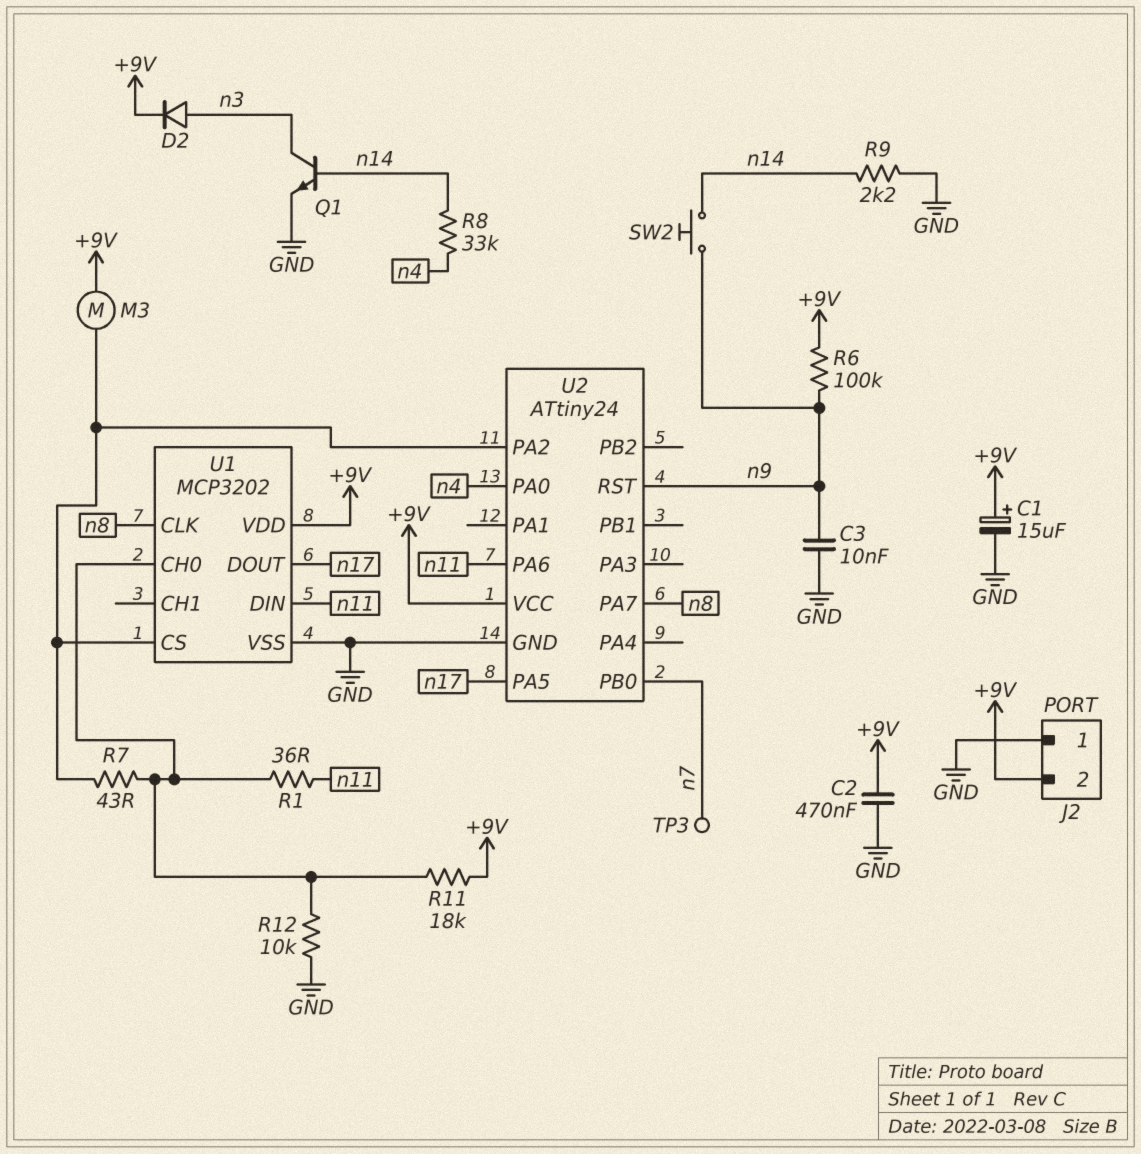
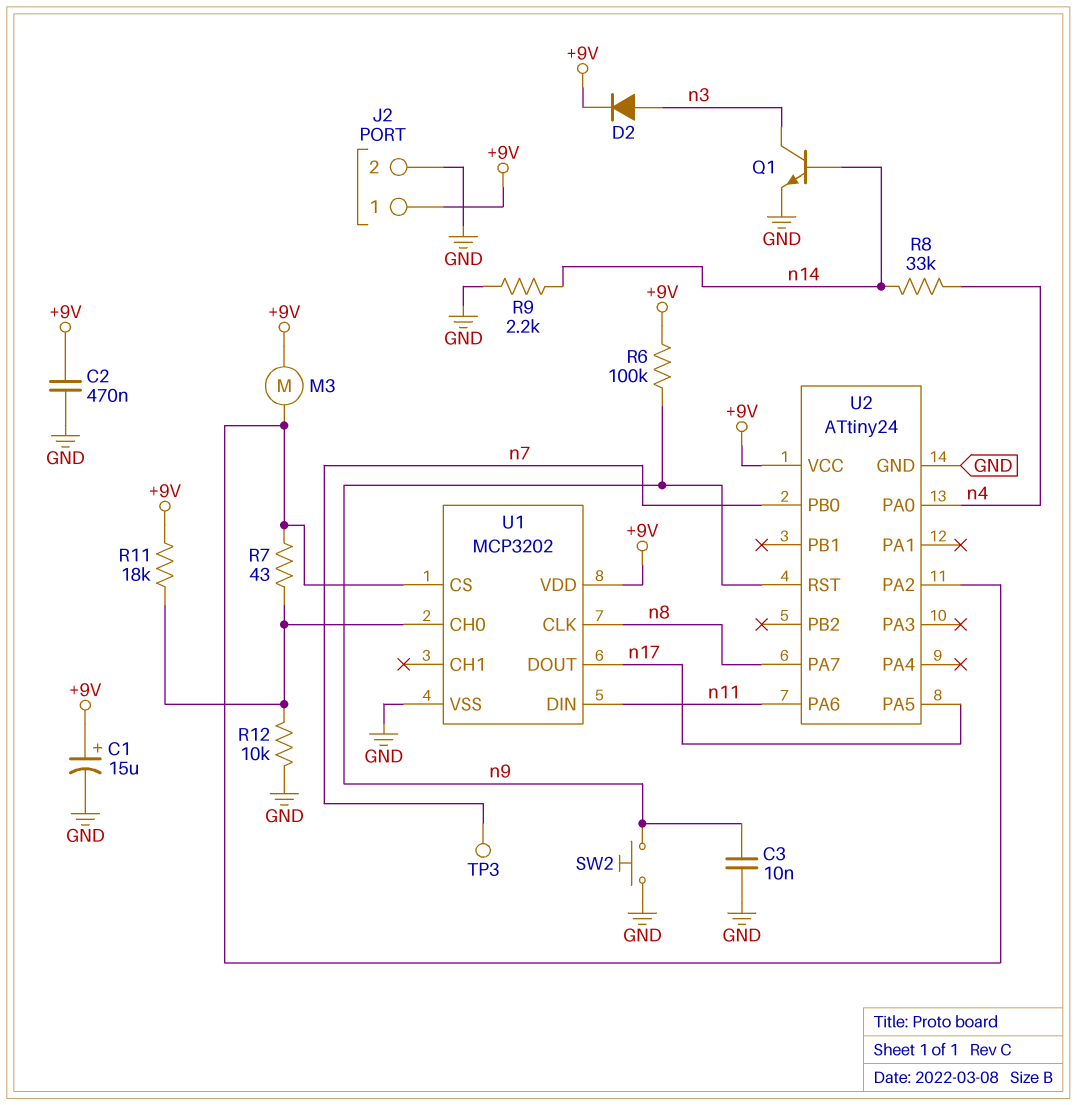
J2 pin 1: GND -> +9V
J2 pin 2: +9V -> GND
R1: 36 (U1/CH0, n11) -> none
SW2: button (n9, n14) -> button (GND, n9)

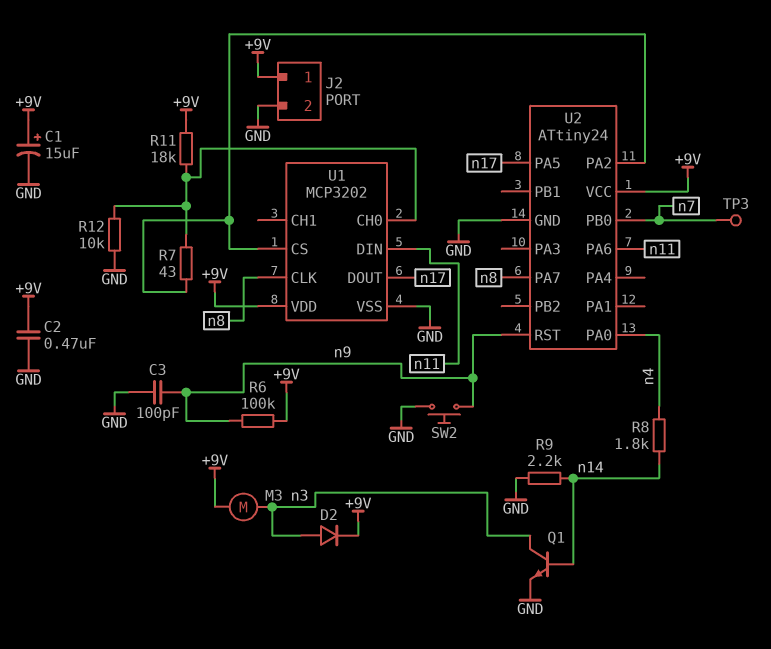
C3: 10nF (GND, n9) -> 100pF (GND, n9)
M3: motor (+9V, U1/CS) -> motor (+9V, n3)
R8: 33k (n4, n14) -> 1.8k (n4, n14)

